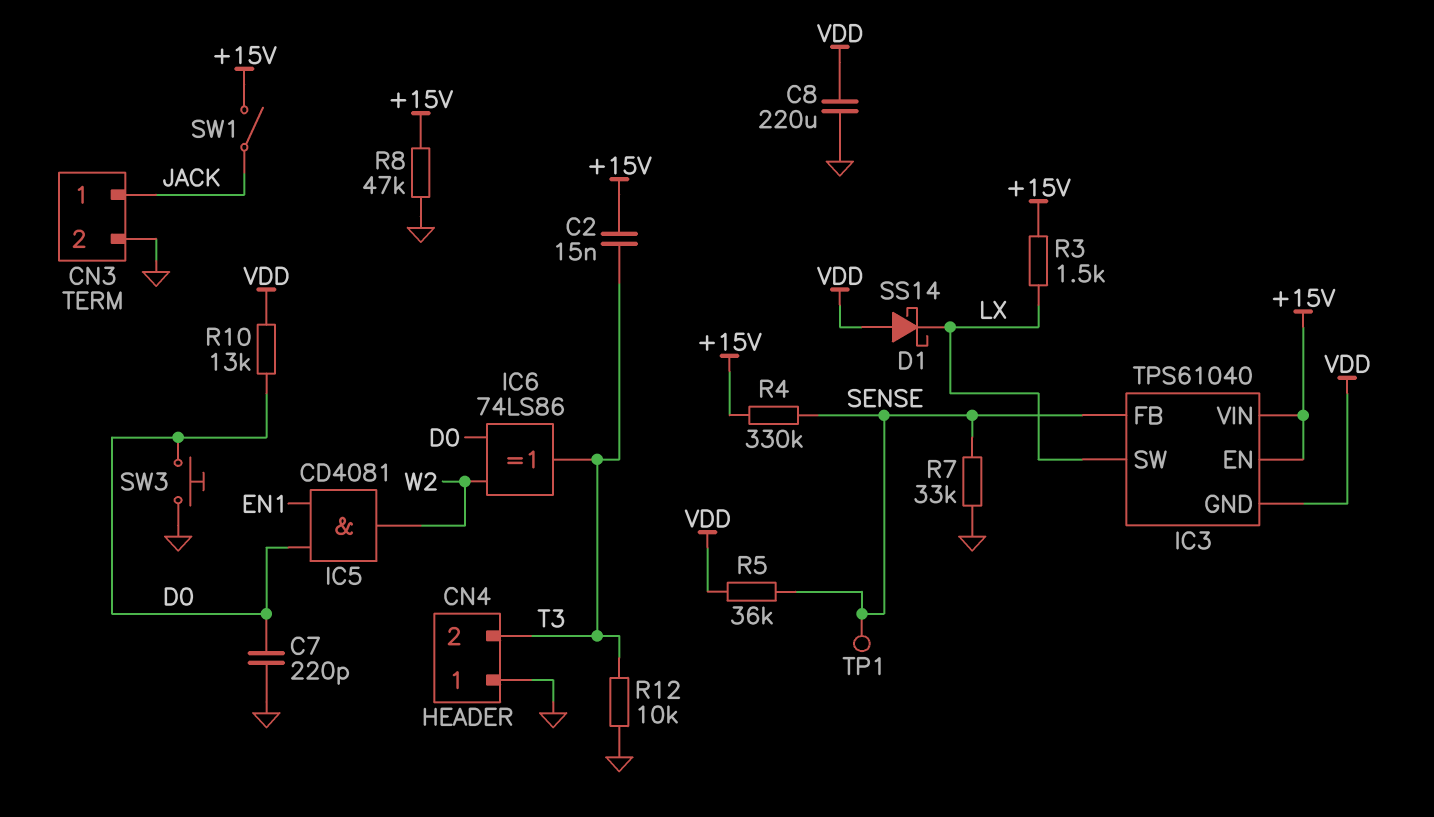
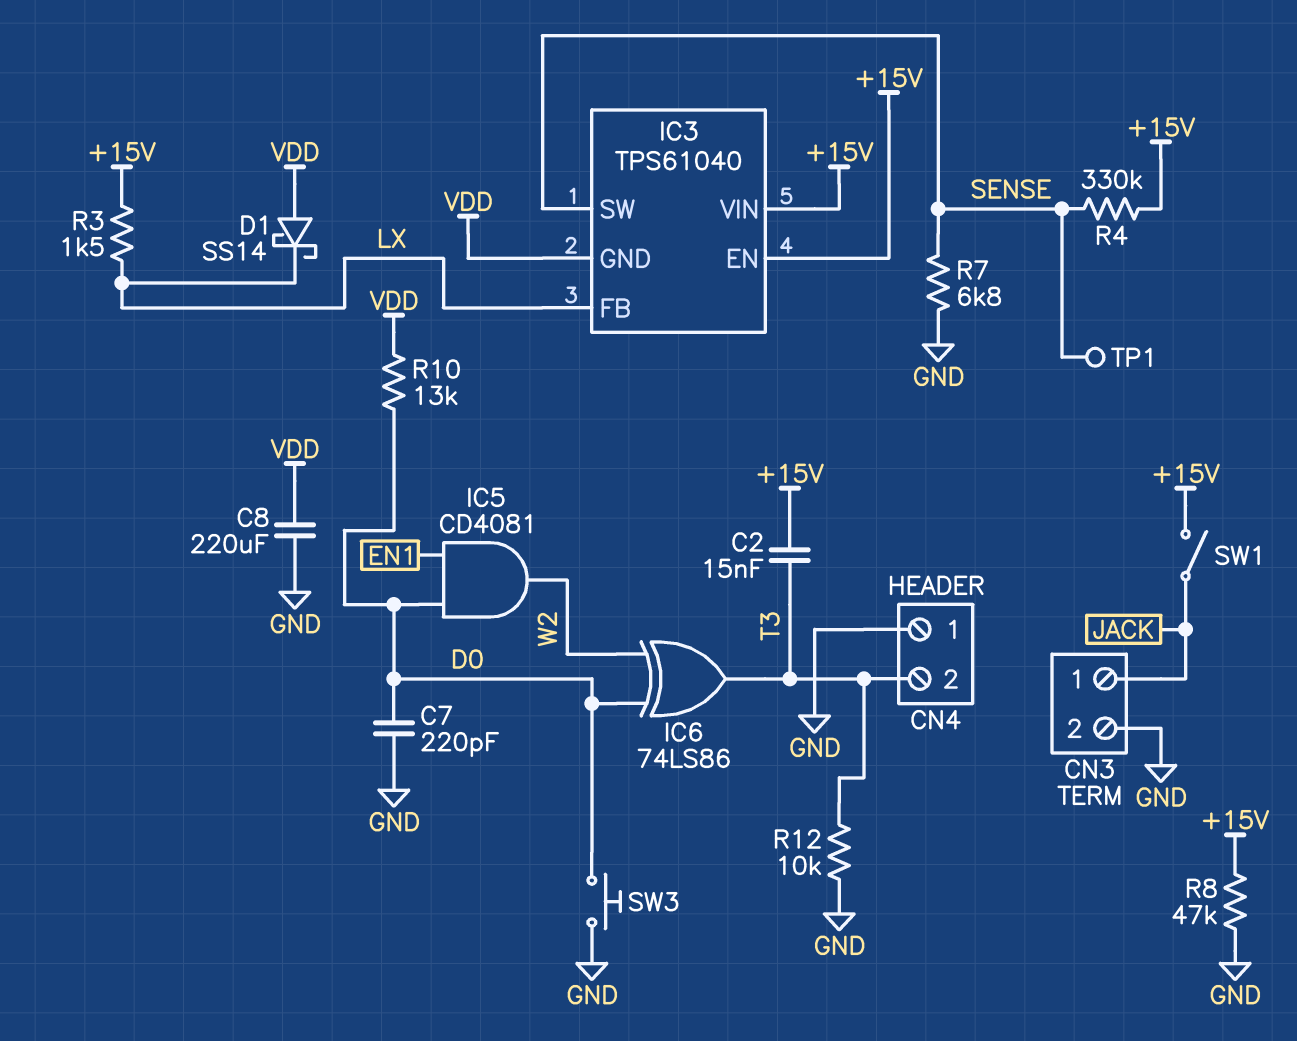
IC3 pin FB: SENSE -> LX
IC3 pin SW: LX -> SENSE
R5: 36k (SENSE, VDD) -> none
R7: 33k (GND, SENSE) -> 6.8k (GND, SENSE)

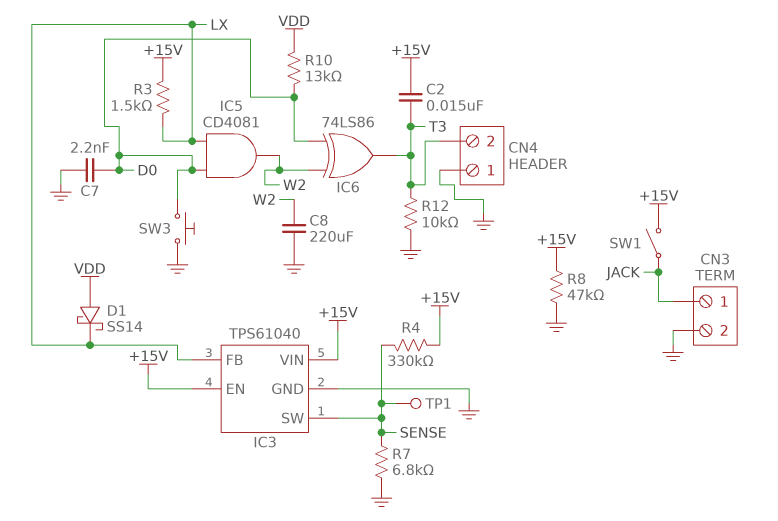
C7: 220pF (D0, GND) -> 2.2nF (D0, GND)
C8: 220uF (GND, VDD) -> 220uF (GND, W2)
IC3 pin GND: VDD -> GND
IC5: AND CD4081 (in D0, in EN1, out W2) -> AND CD4081 (in D0, in LX, out W2)

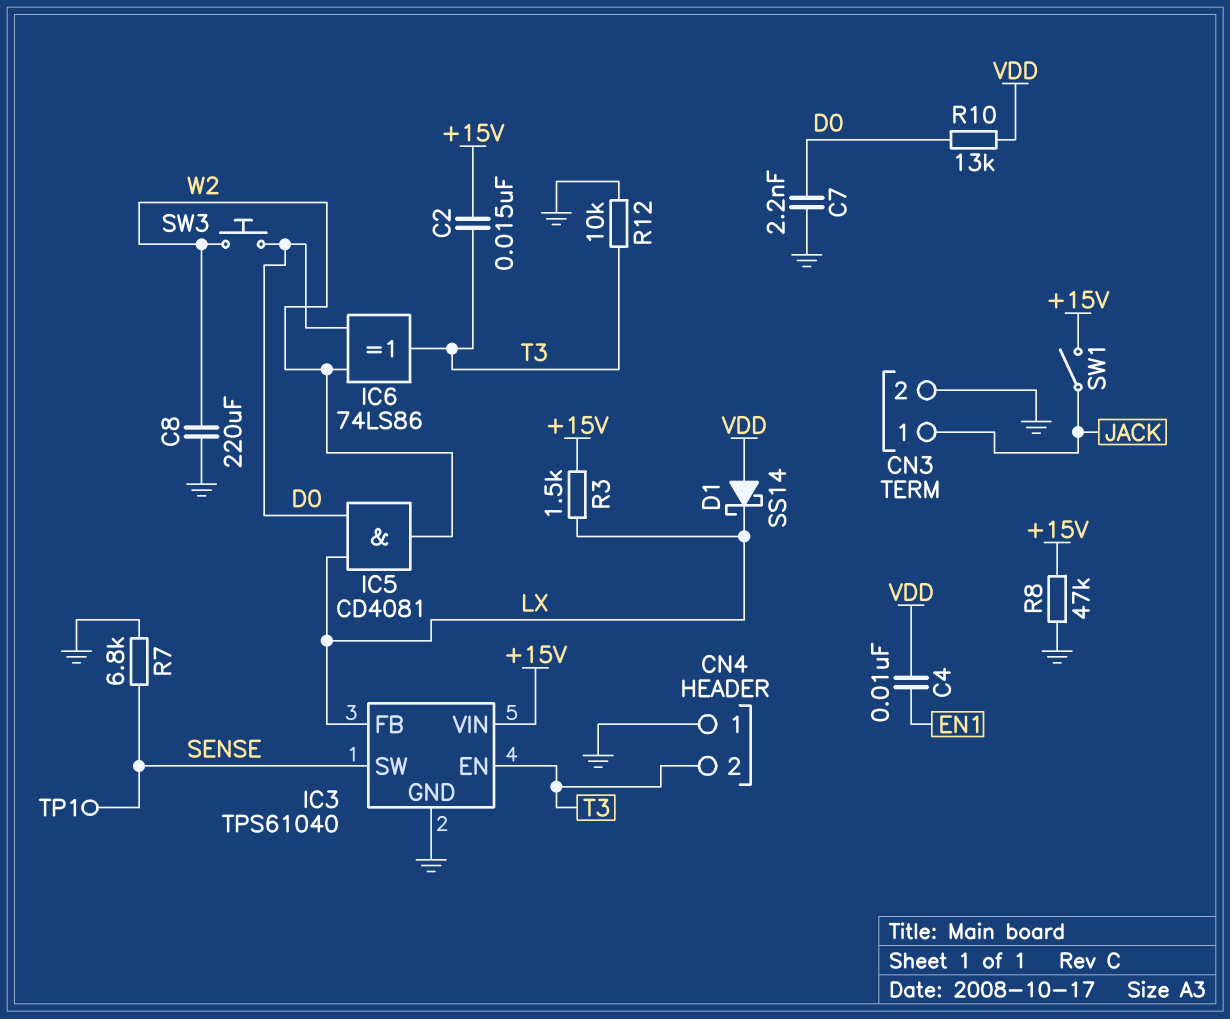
C4: none -> 10nF (EN1, VDD)
IC3 pin EN: +15V -> T3
R4: 330k (+15V, SENSE) -> none
SW3: button (D0, GND) -> button (D0, W2)

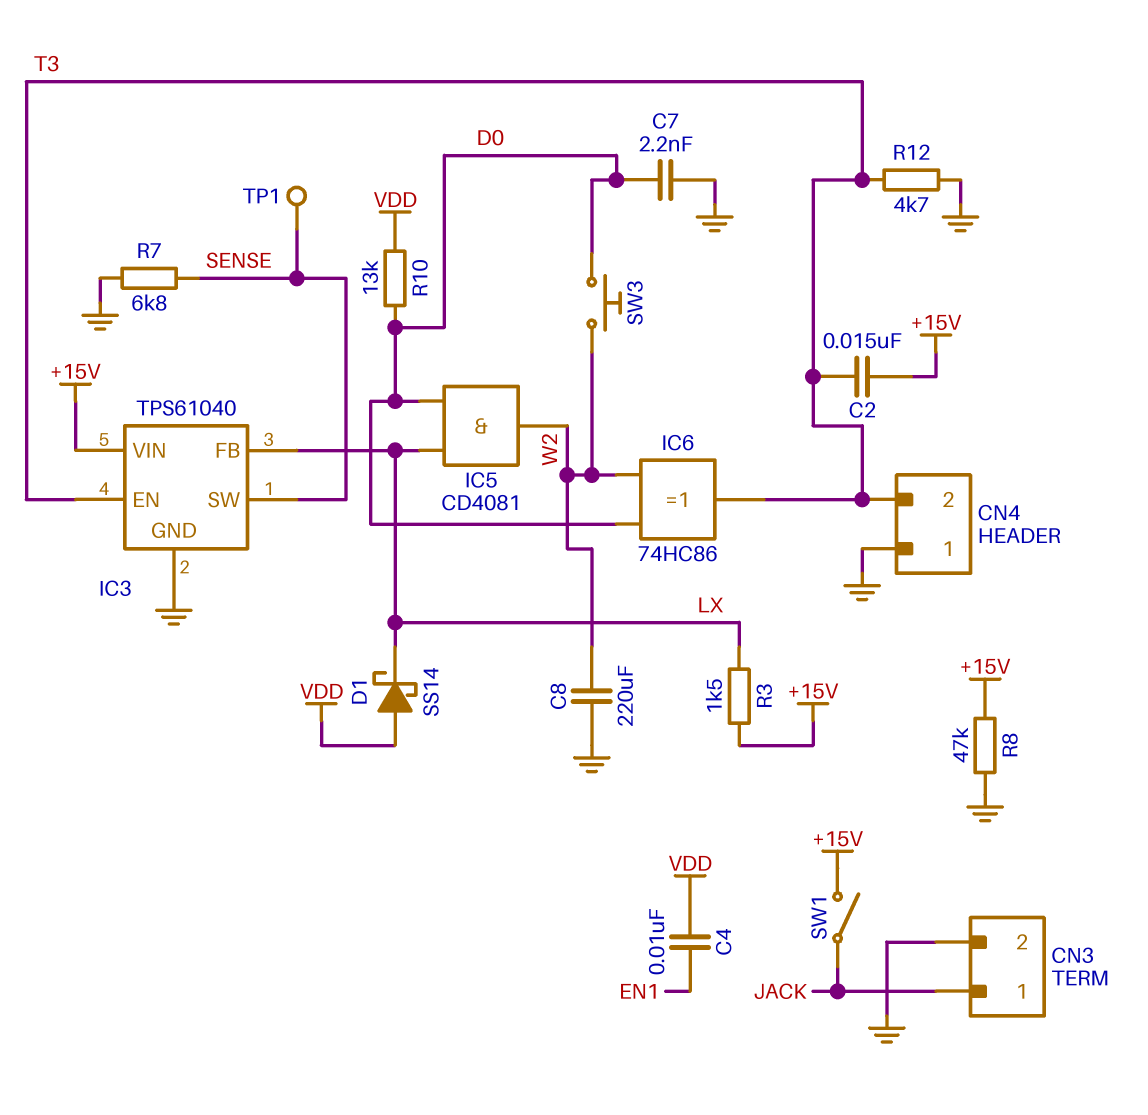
IC6: XOR 74LS86 (in D0, in W2, out T3) -> XOR 74HC86 (in D0, in W2, out T3)
R12: 10k (GND, T3) -> 4.7k (GND, T3)

